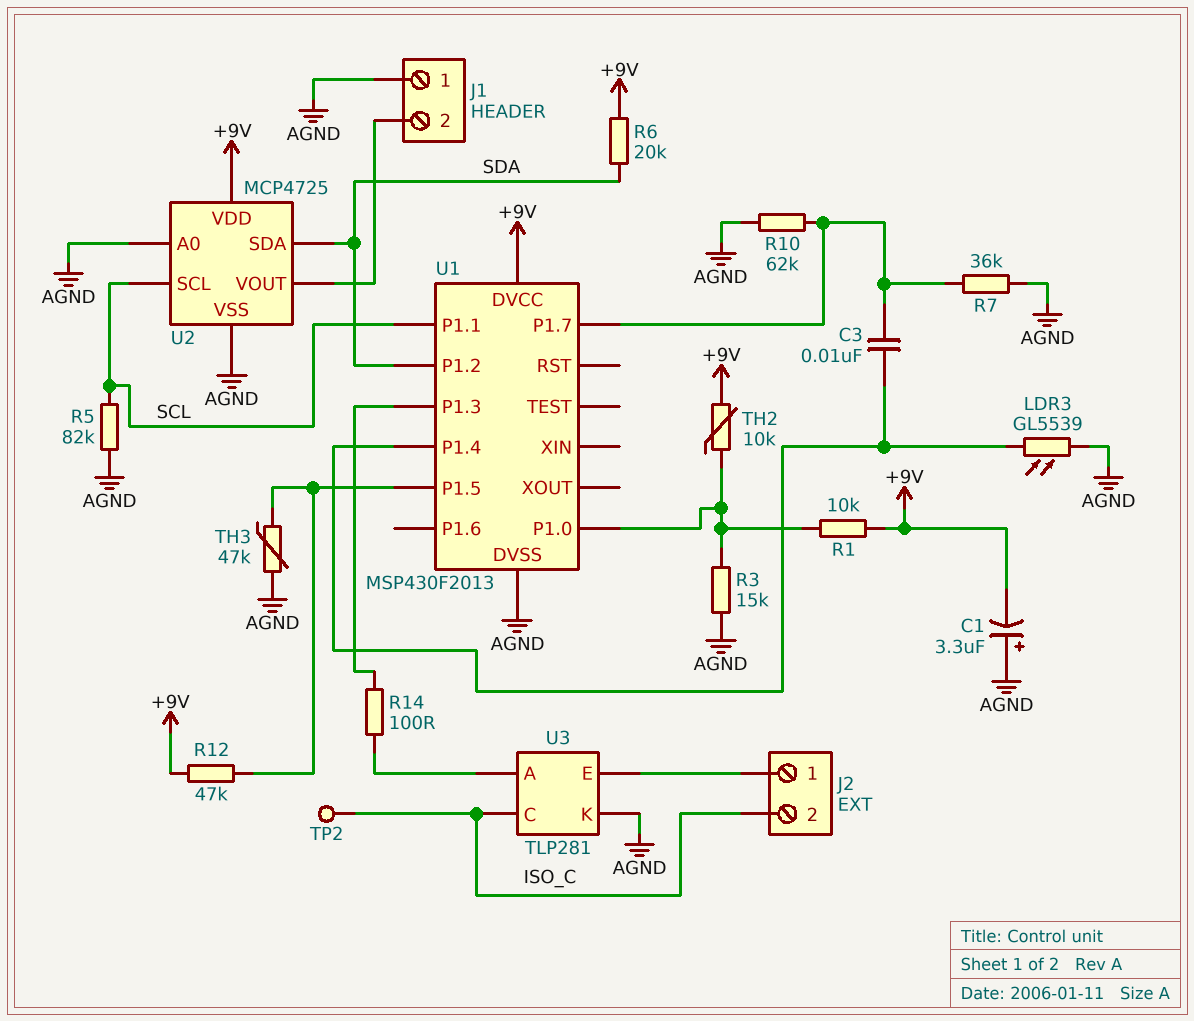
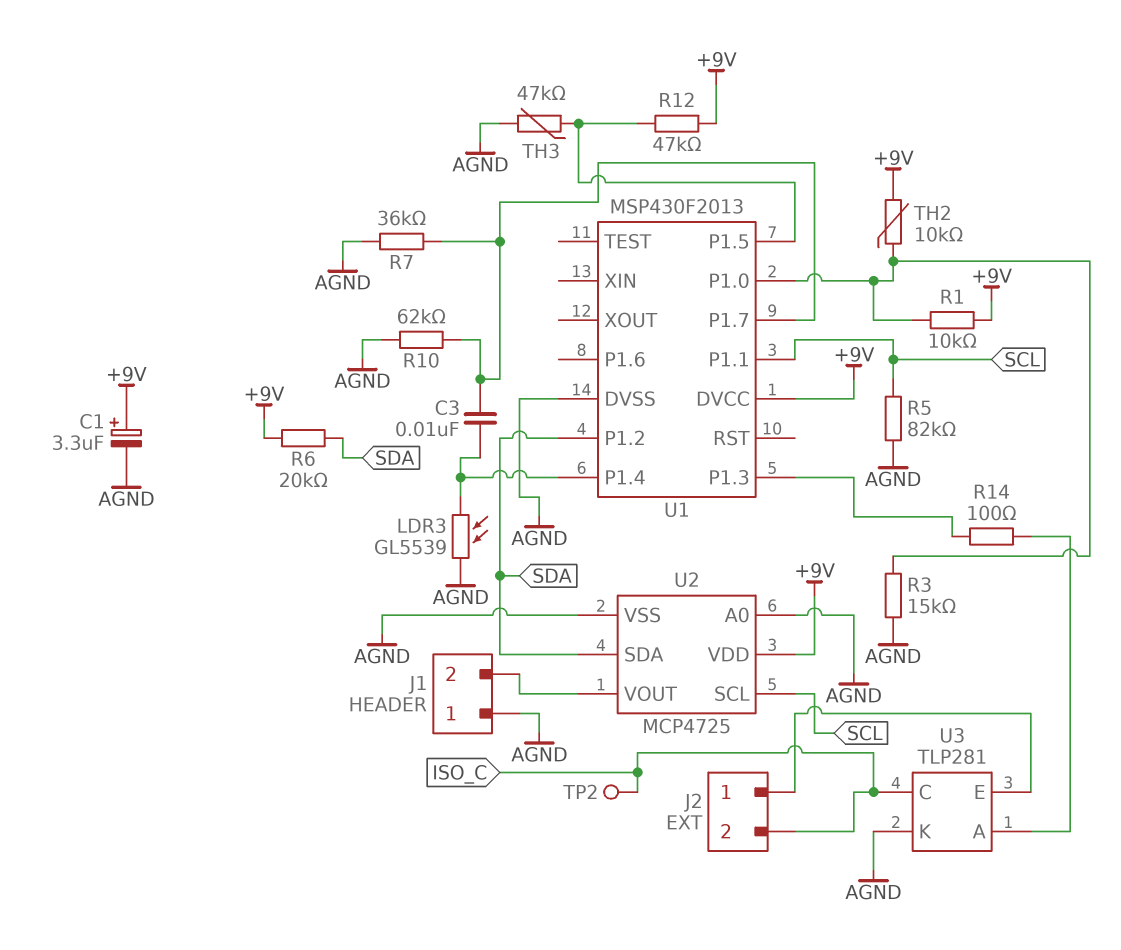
C1: 3.3uF (plus AGND, minus +9V) -> 3.3uF (plus +9V, minus AGND)

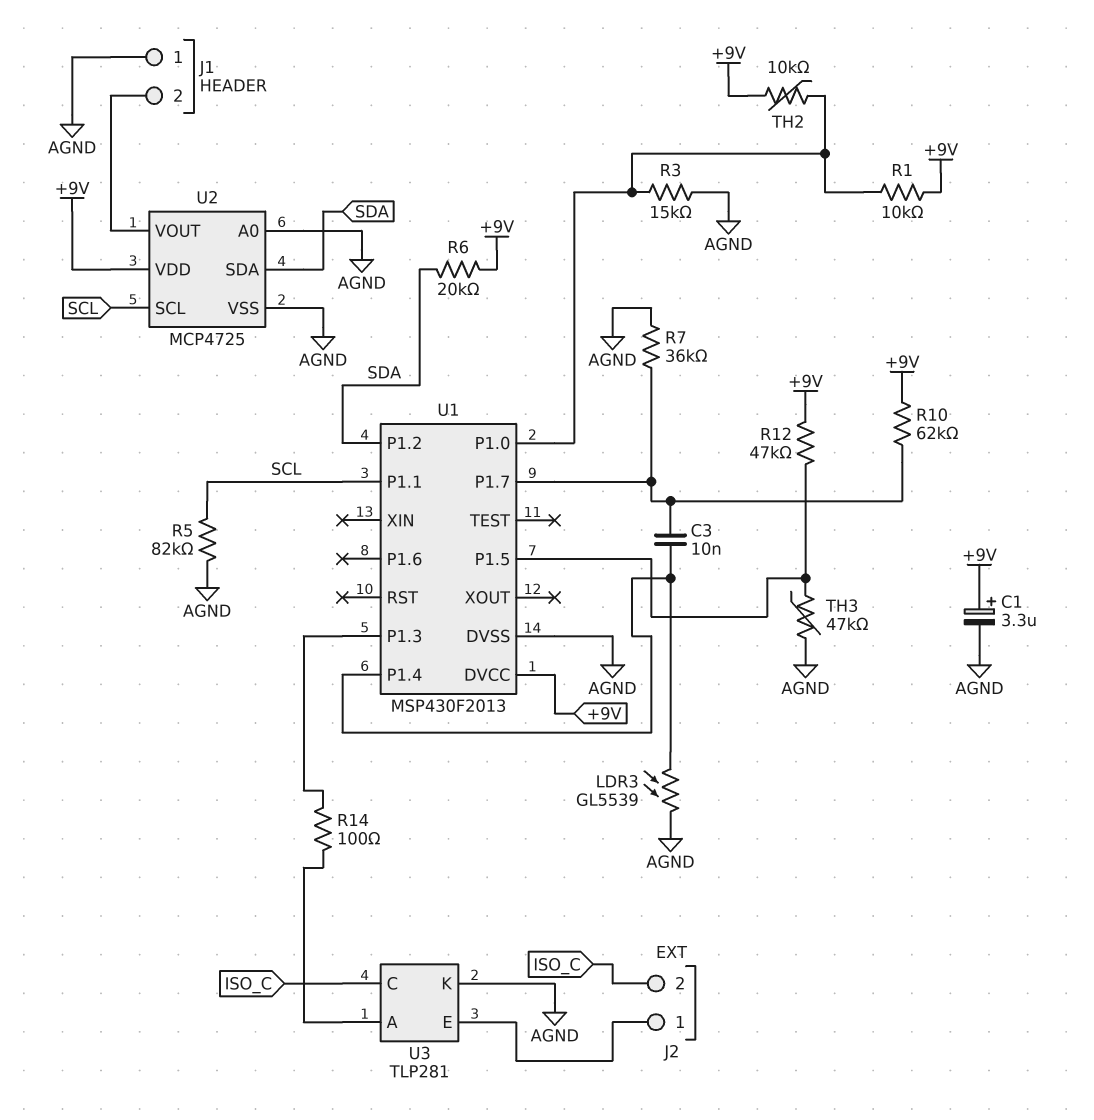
R10: 62k (AGND, U1/P1.7) -> 62k (+9V, U1/P1.7)
TP2: test point (ISO_C) -> none

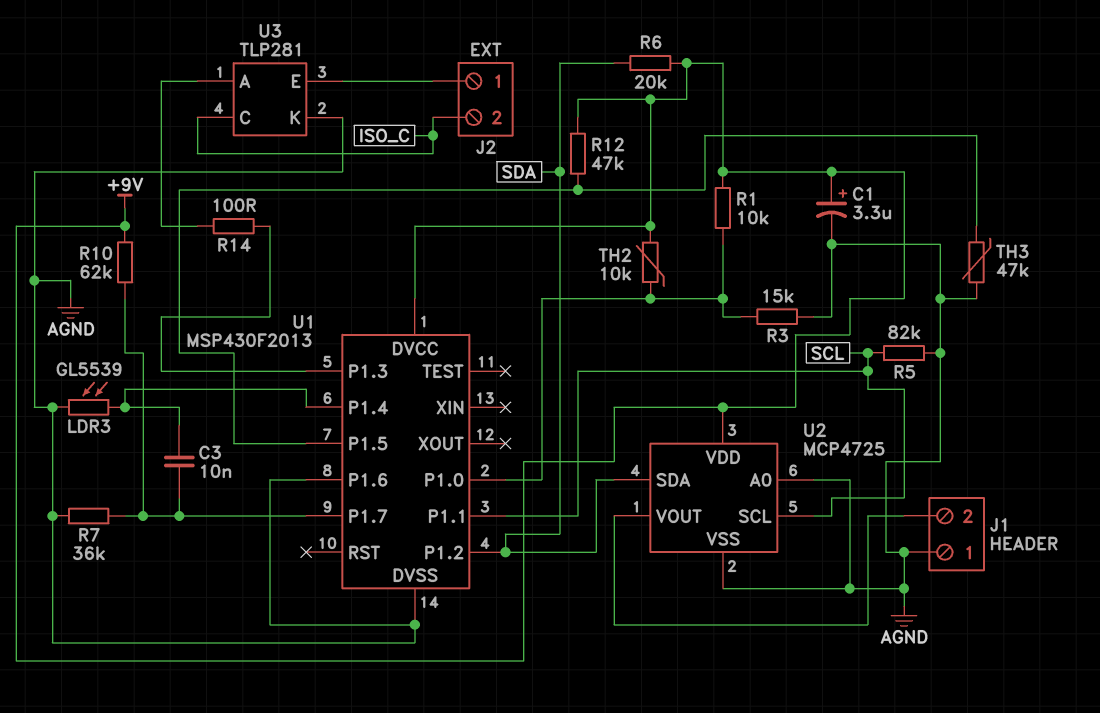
U1 pin P1.6: none -> AGND

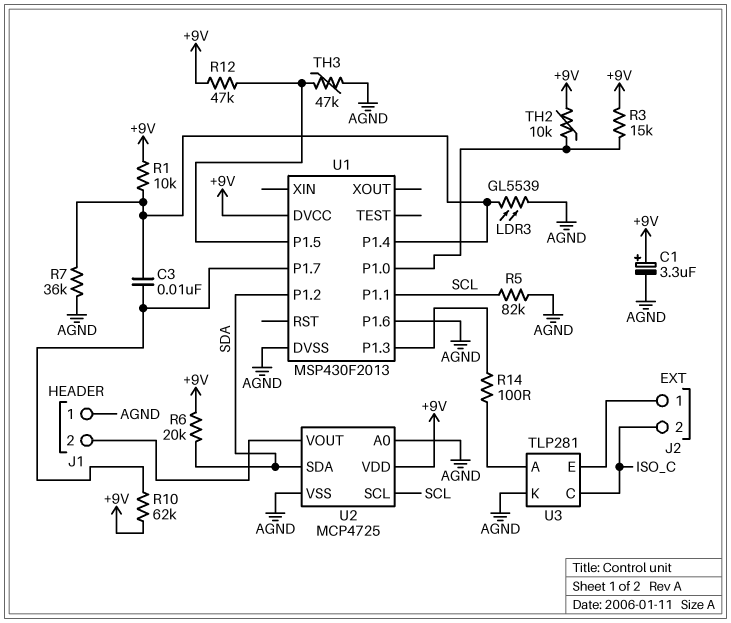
R1: 10k (+9V, U1/P1.0) -> 10k (+9V, U1/P1.4)
R3: 15k (AGND, U1/P1.0) -> 15k (+9V, U1/P1.0)
R7: 36k (AGND, U1/P1.7) -> 36k (AGND, U1/P1.4)

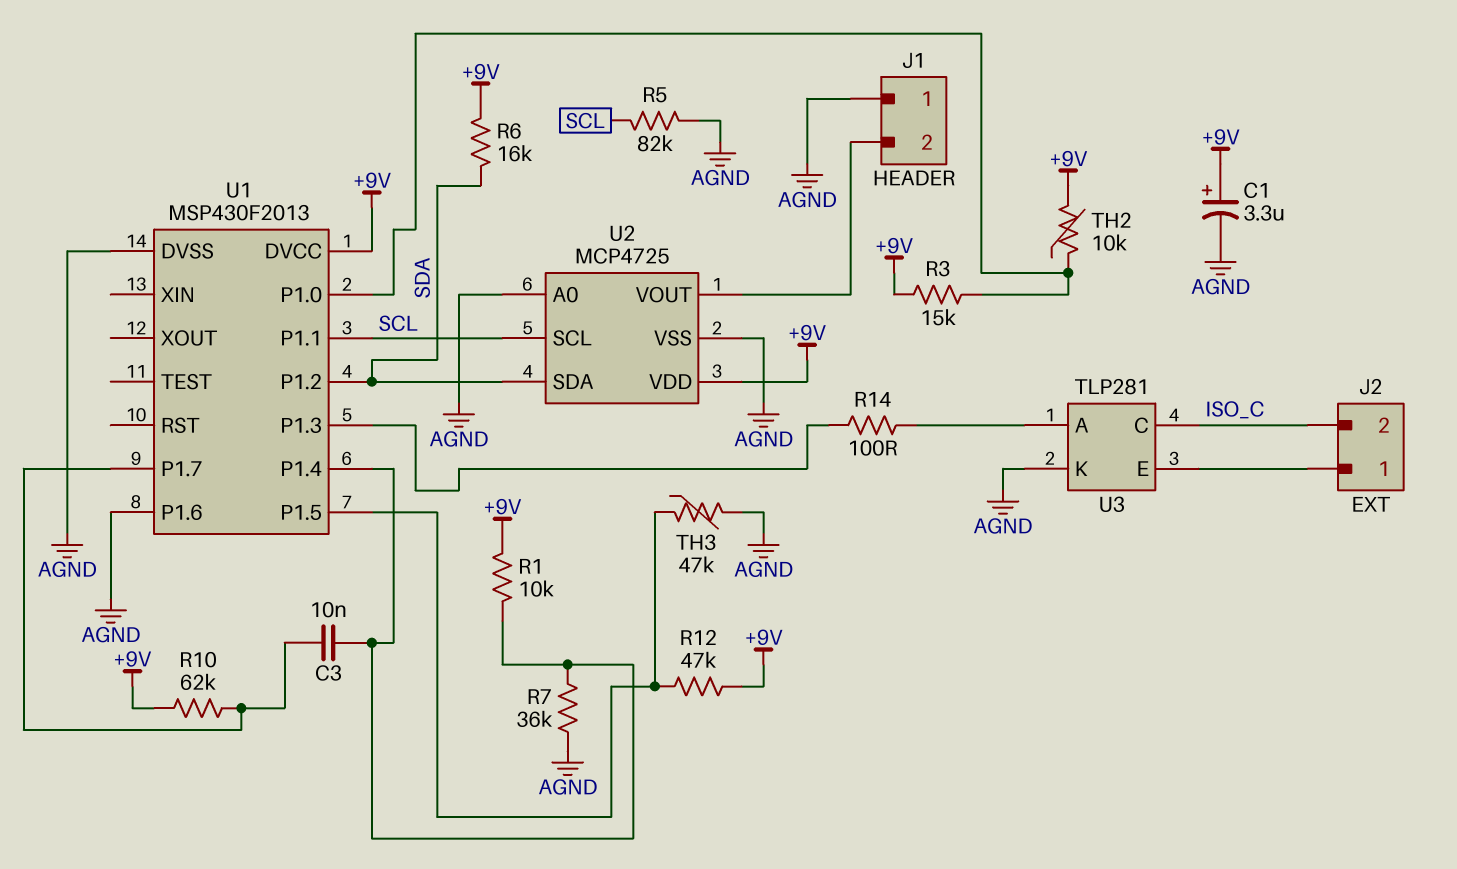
LDR3: GL5539 (AGND, U1/P1.4) -> none
R6: 20k (+9V, SDA) -> 16k (+9V, SDA)

